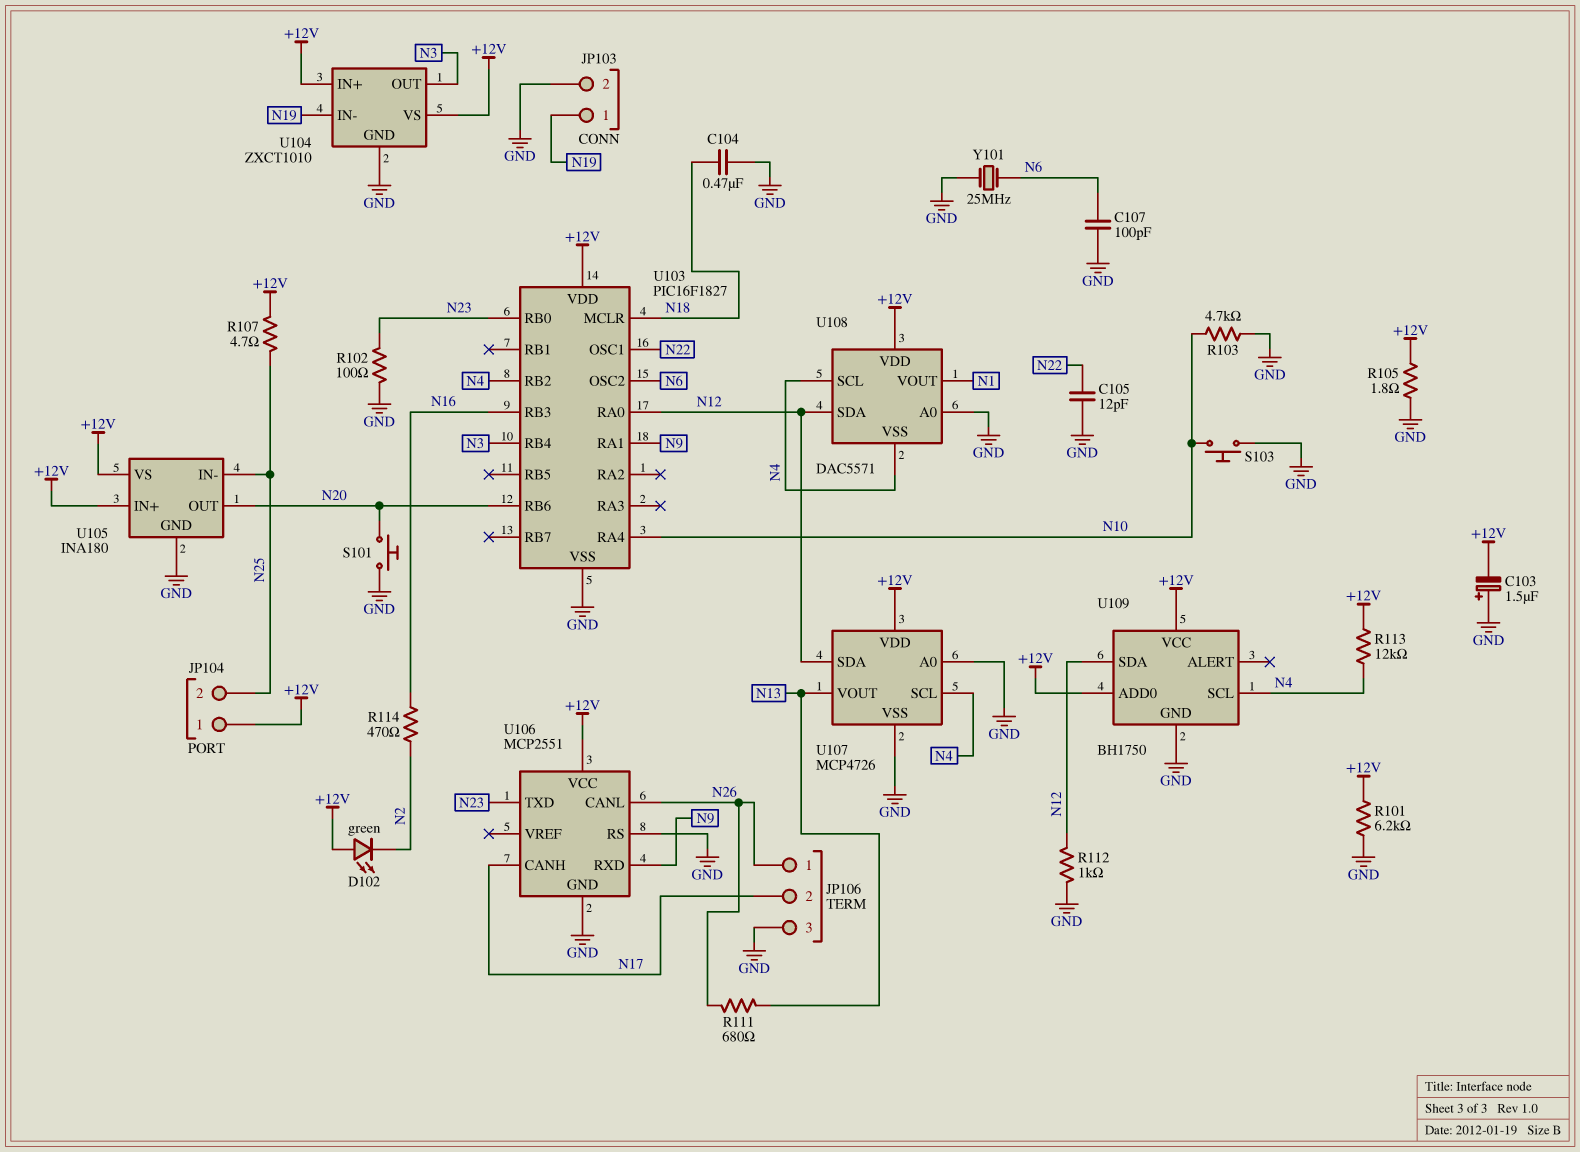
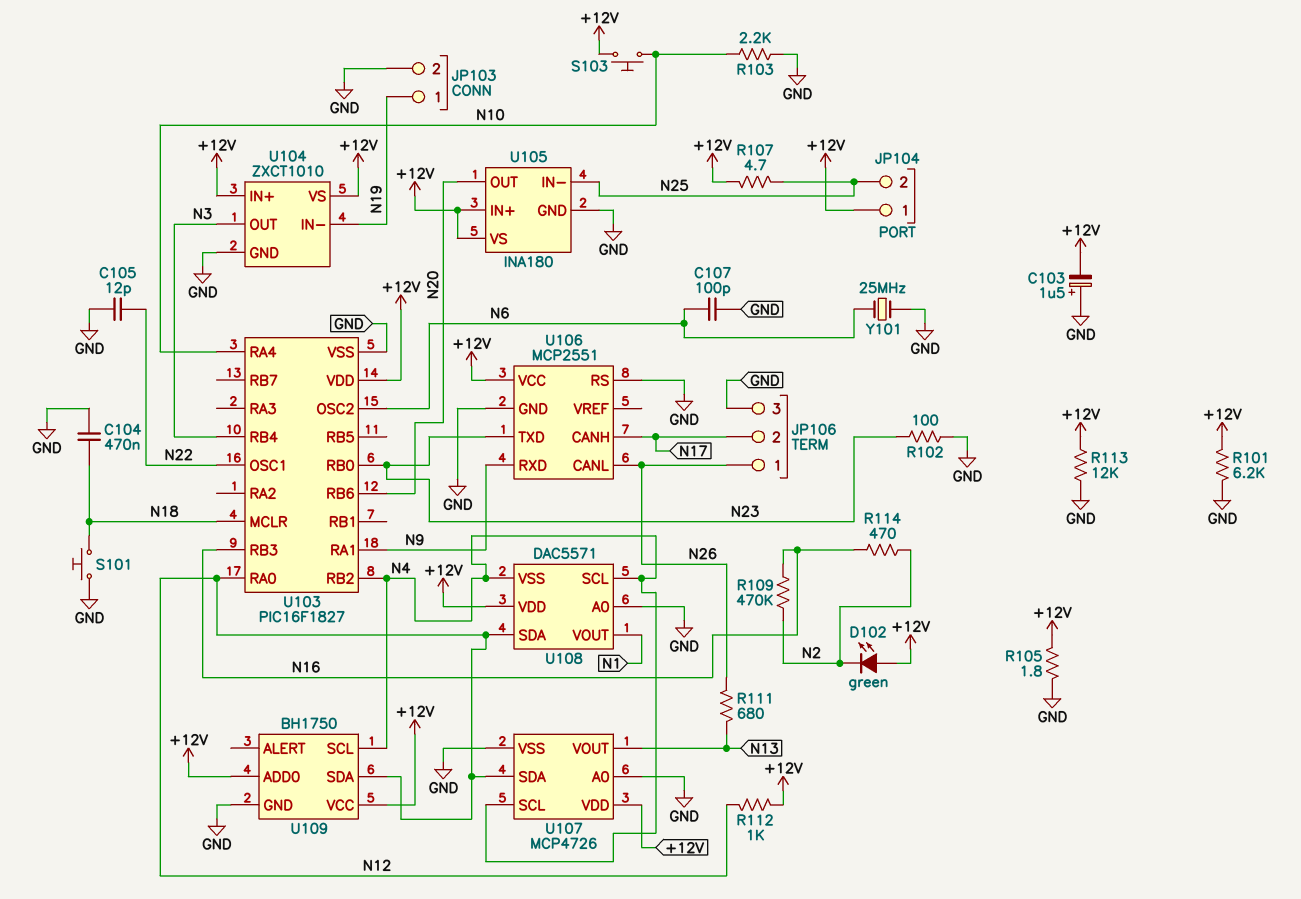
R103: 4.7k (GND, N10) -> 2.2k (GND, N10)
R109: none -> 470k (N2, N16)
R112: 1k (GND, N12) -> 1k (+12V, N12)
R113: 12k (+12V, N4) -> 12k (+12V, GND)
S101: button (GND, N20) -> button (GND, N18)
S103: button (GND, N10) -> button (+12V, N10)

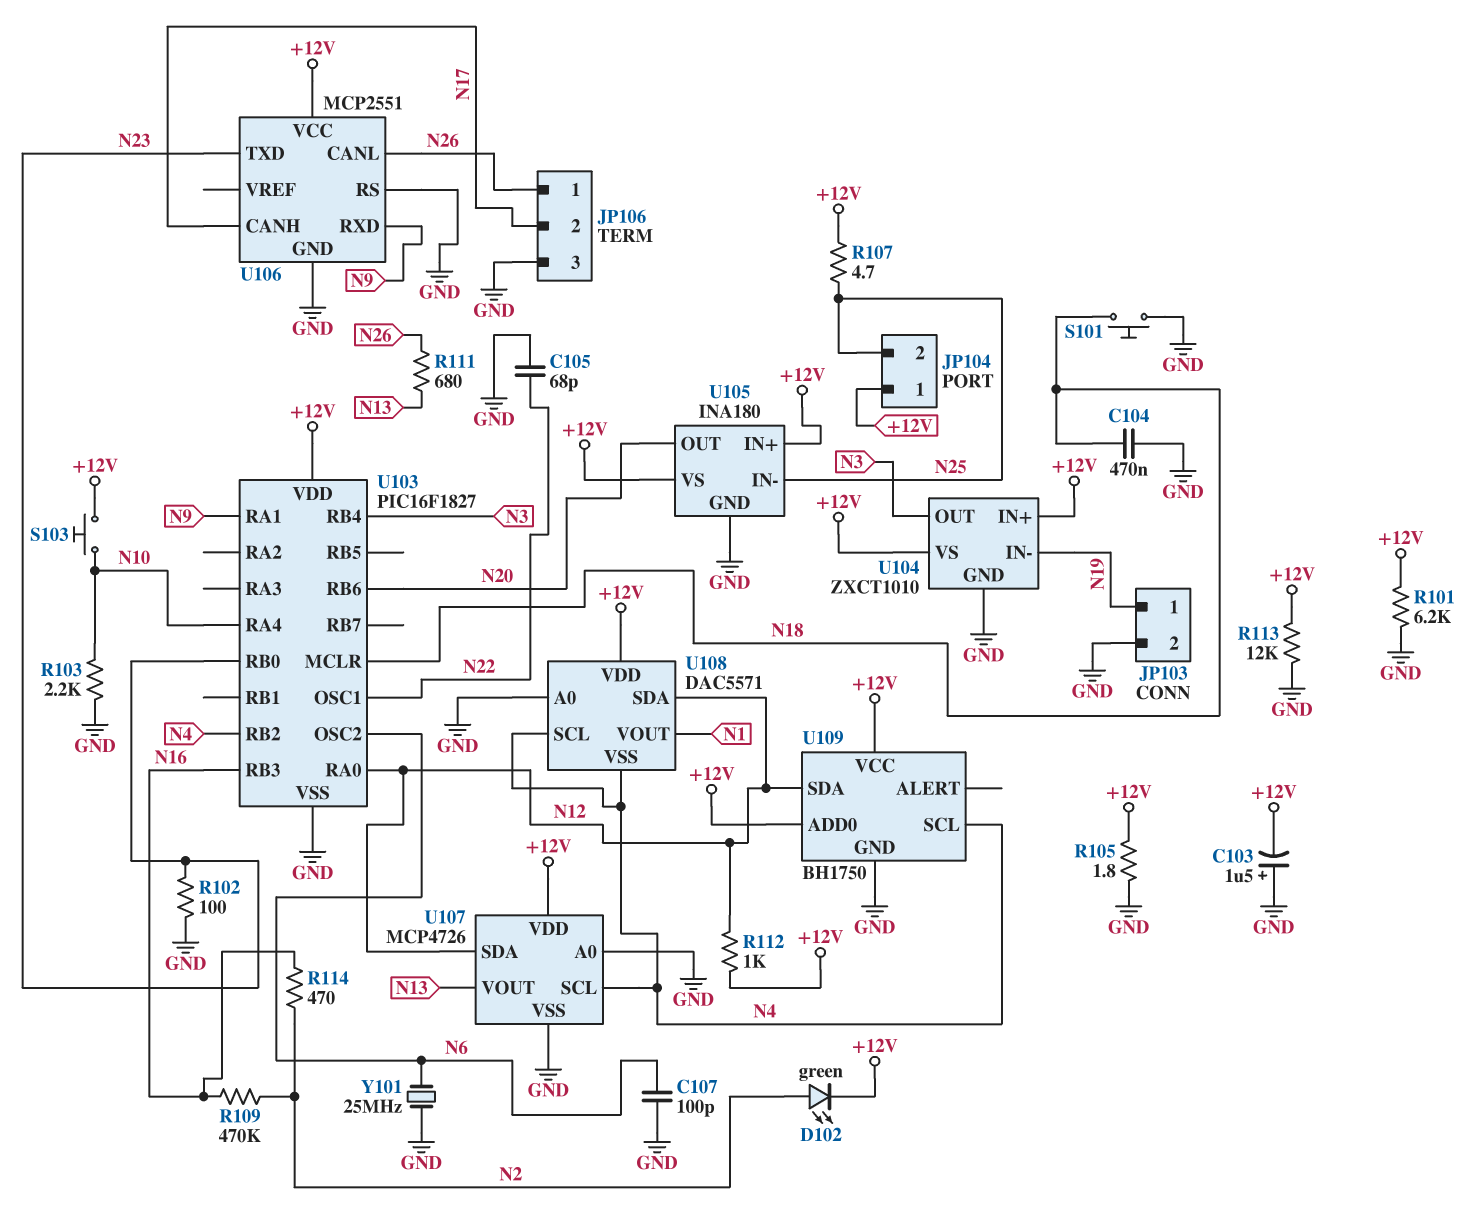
C105: 12pF (GND, N22) -> 68pF (GND, N22)
D102: LED green (A +12V, K N2) -> LED green (A N2, K +12V)

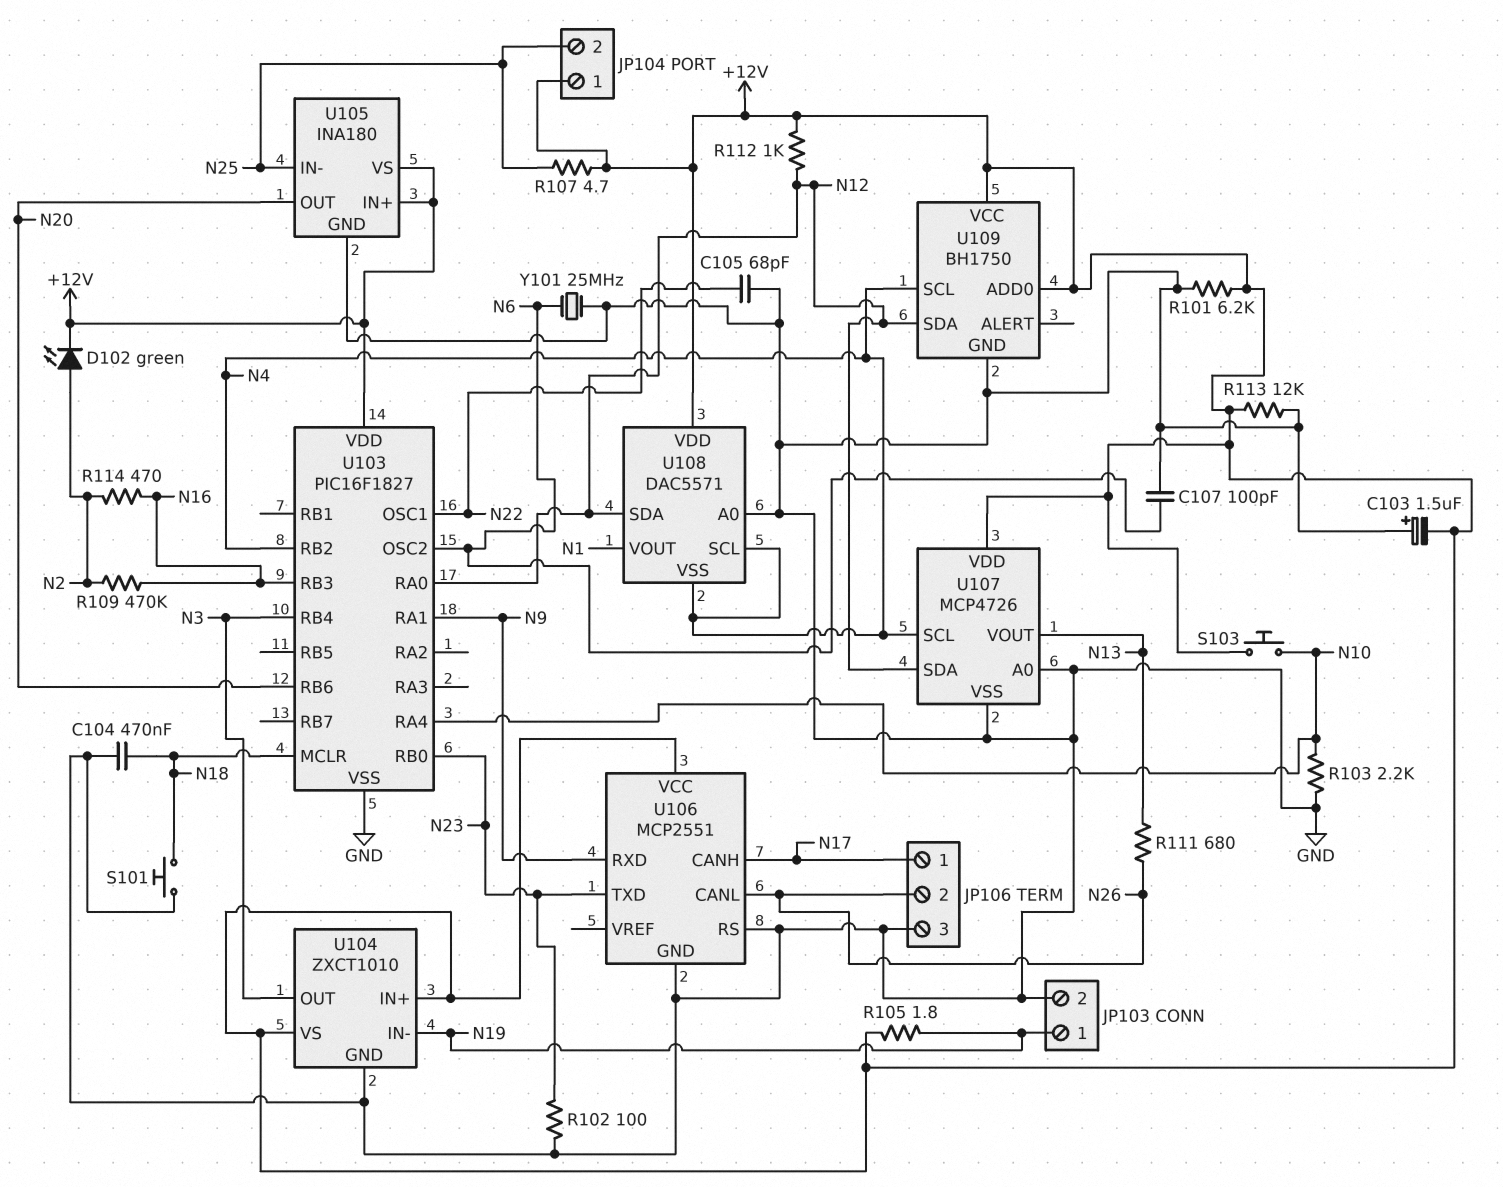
JP106 pin 1: N26 -> N17
JP106 pin 2: N17 -> N26
R105: 1.8 (+12V, GND) -> 1.8 (+12V, N19)

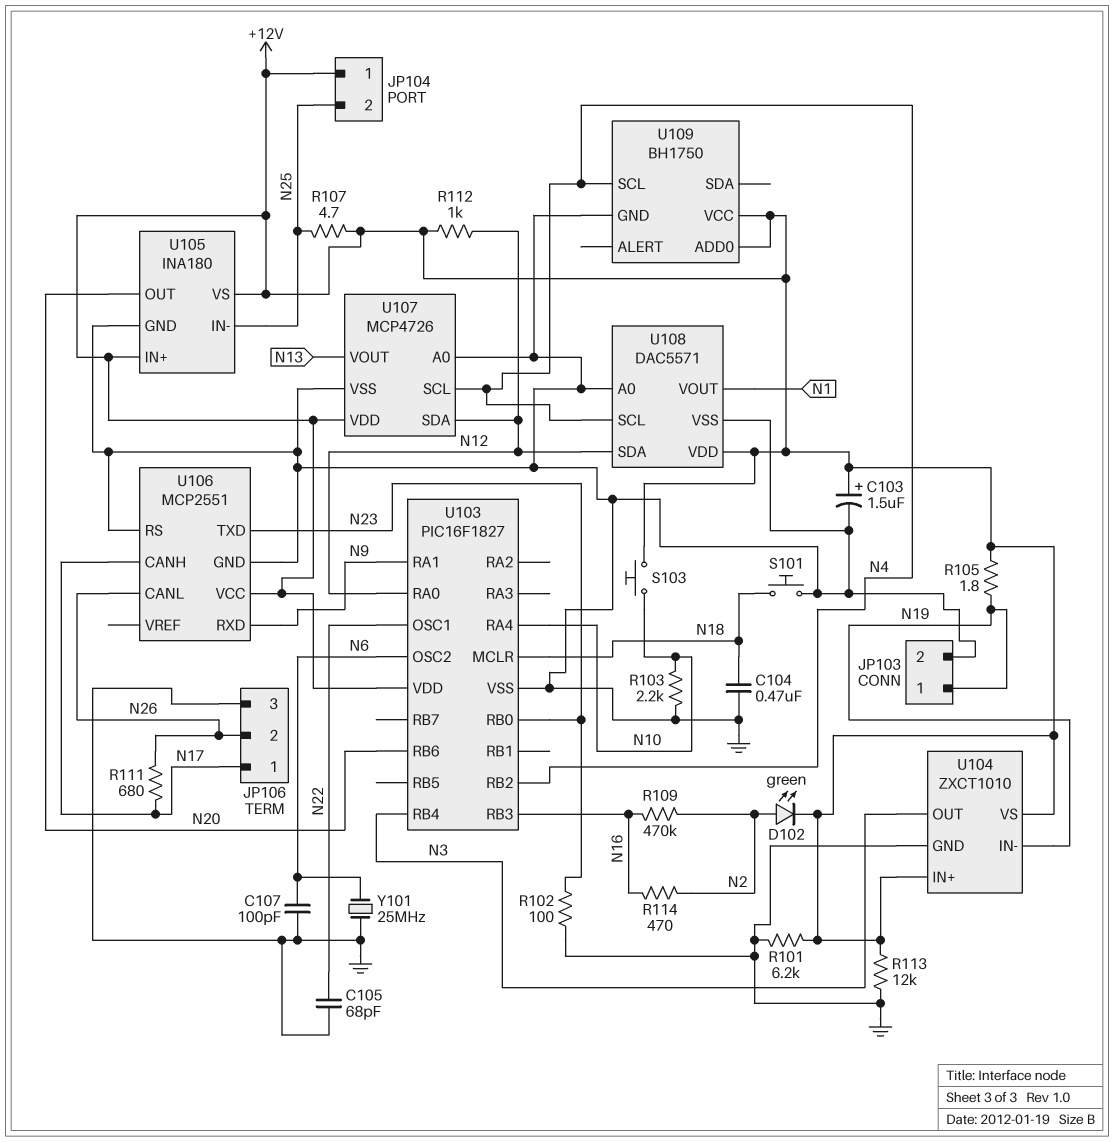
C103: 1.5uF (plus GND, minus +12V) -> 1.5uF (plus +12V, minus GND)
R111: 680 (N13, N26) -> 680 (N17, N26)
U108 pin VSS: N4 -> GND
U109 pin SDA: N12 -> none

